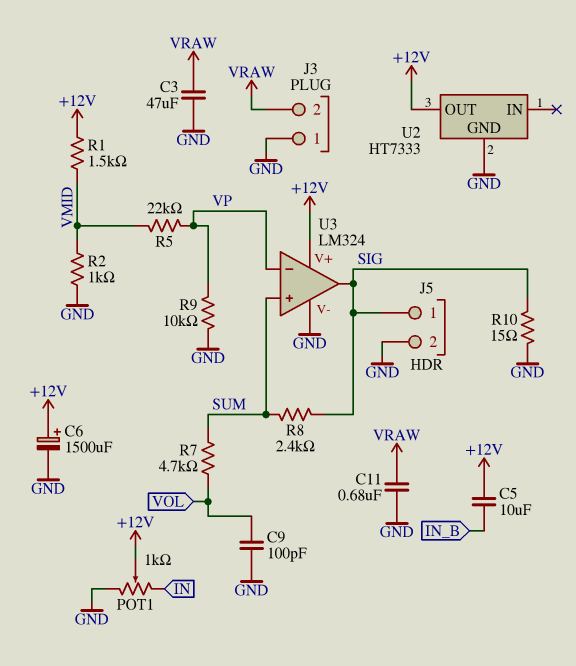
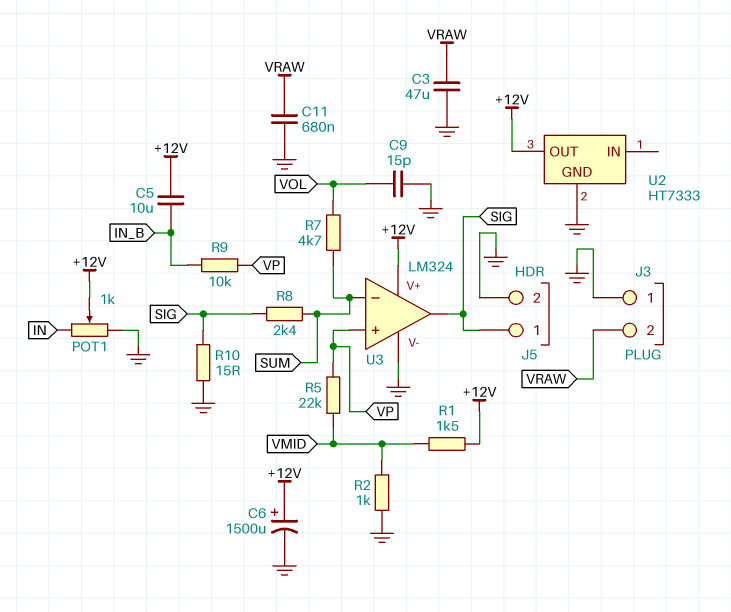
C9: 100pF (GND, VOL) -> 15pF (GND, VOL)
R9: 10k (GND, VP) -> 10k (IN_B, VP)
U3 pin in+: SUM -> VP
U3 pin in-: VP -> SUM

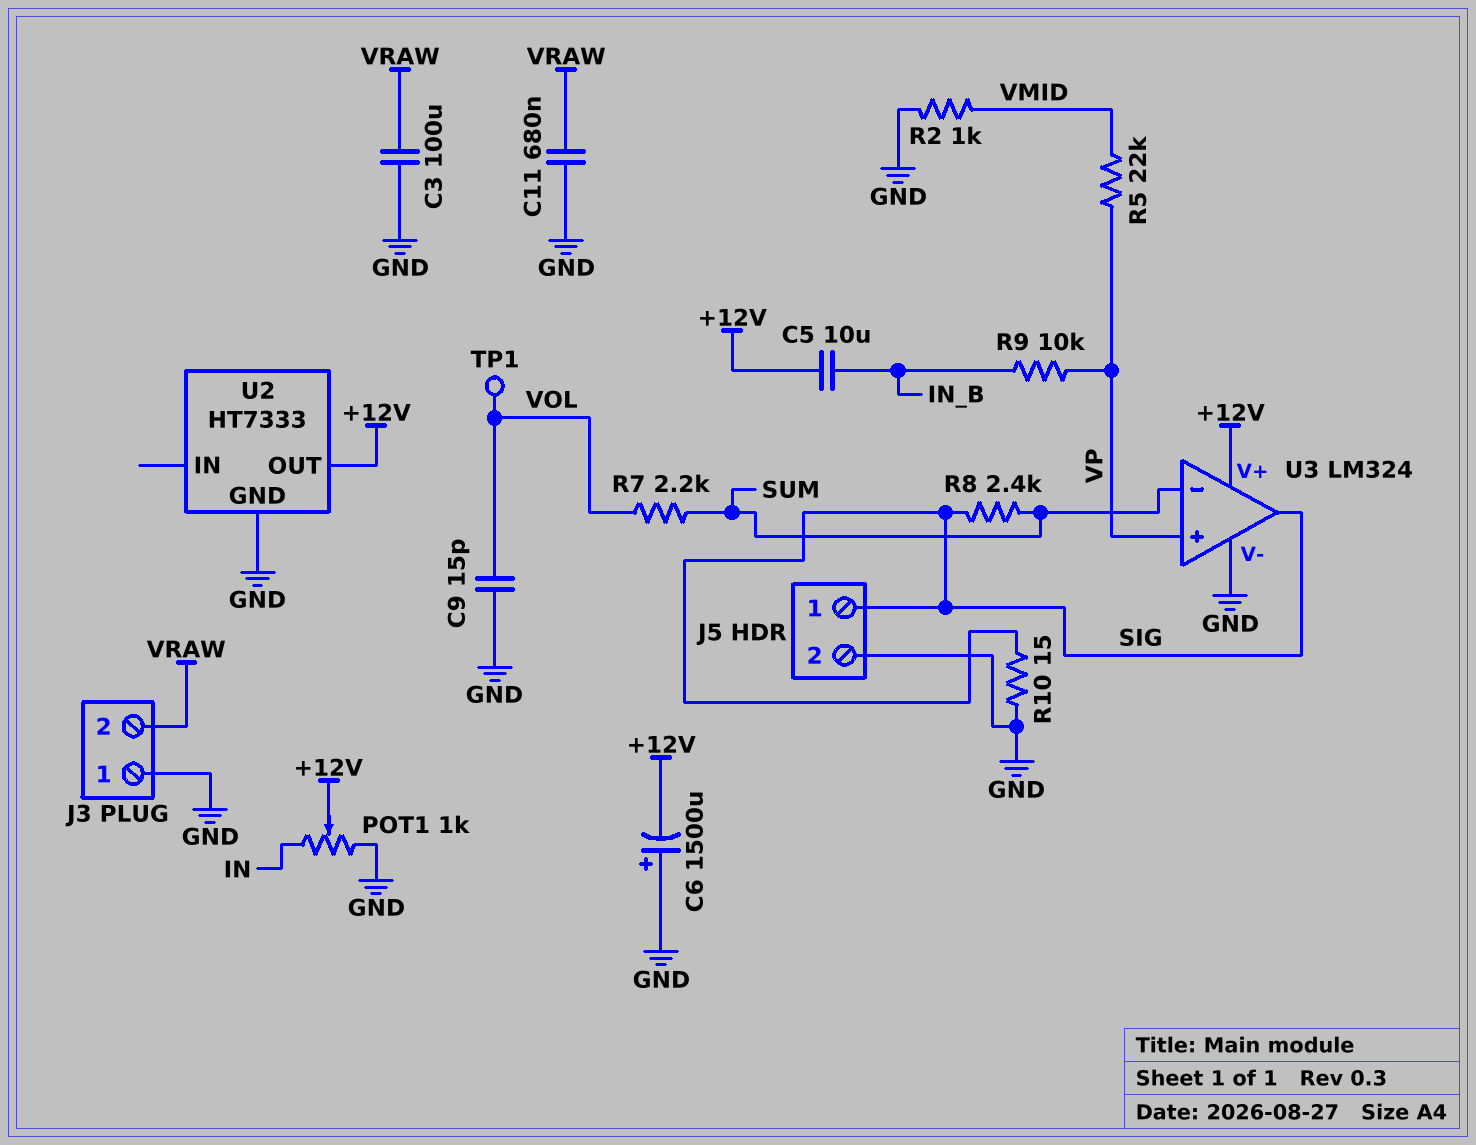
C3: 47uF (GND, VRAW) -> 100uF (GND, VRAW)
C6: 1500uF (plus +12V, minus GND) -> 1500uF (plus GND, minus +12V)
R1: 1.5k (+12V, VMID) -> none
R7: 4.7k (SUM, VOL) -> 2.2k (SUM, VOL)
TP1: none -> test point (VOL)

